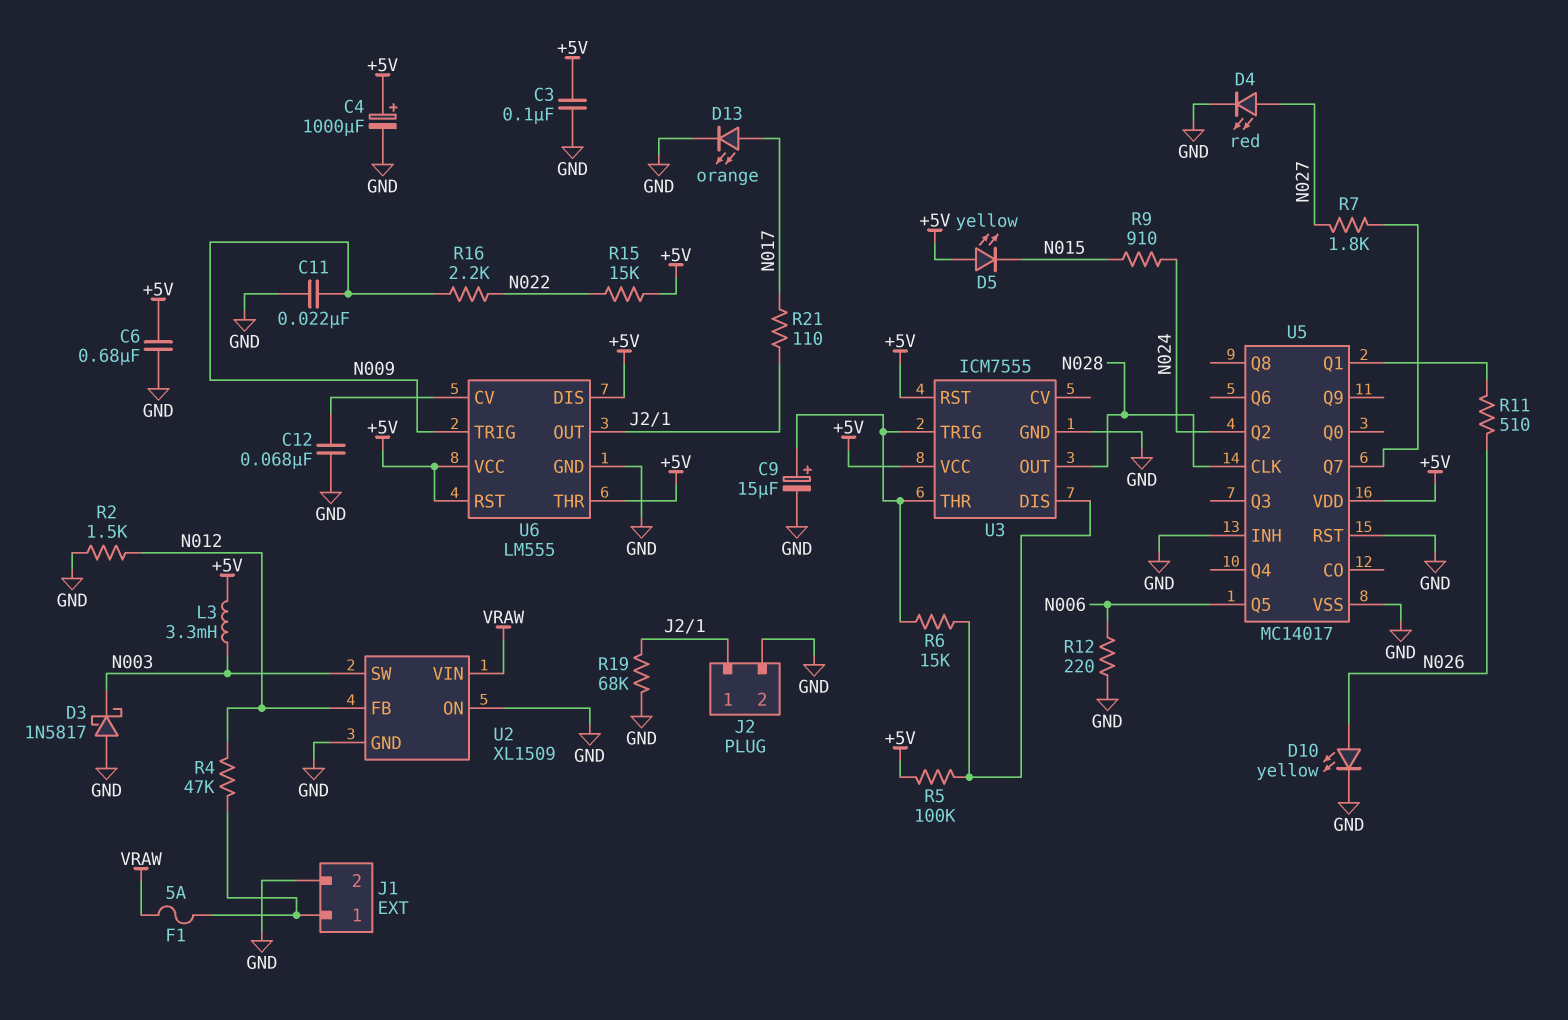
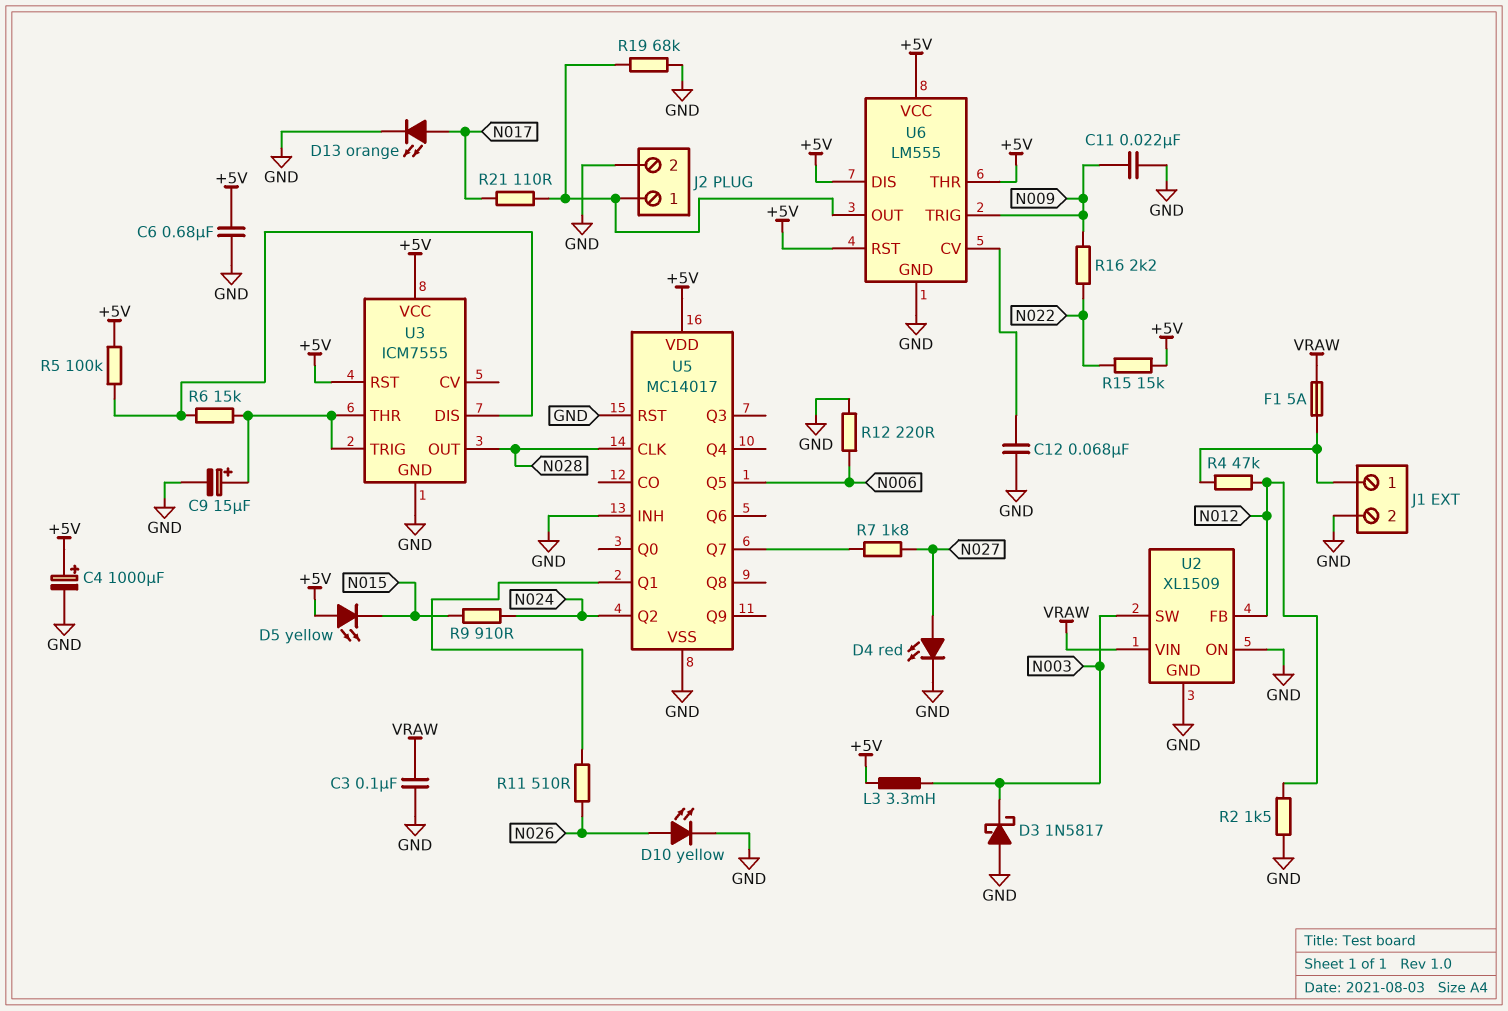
C3: 100nF (+5V, GND) -> 100nF (GND, VRAW)

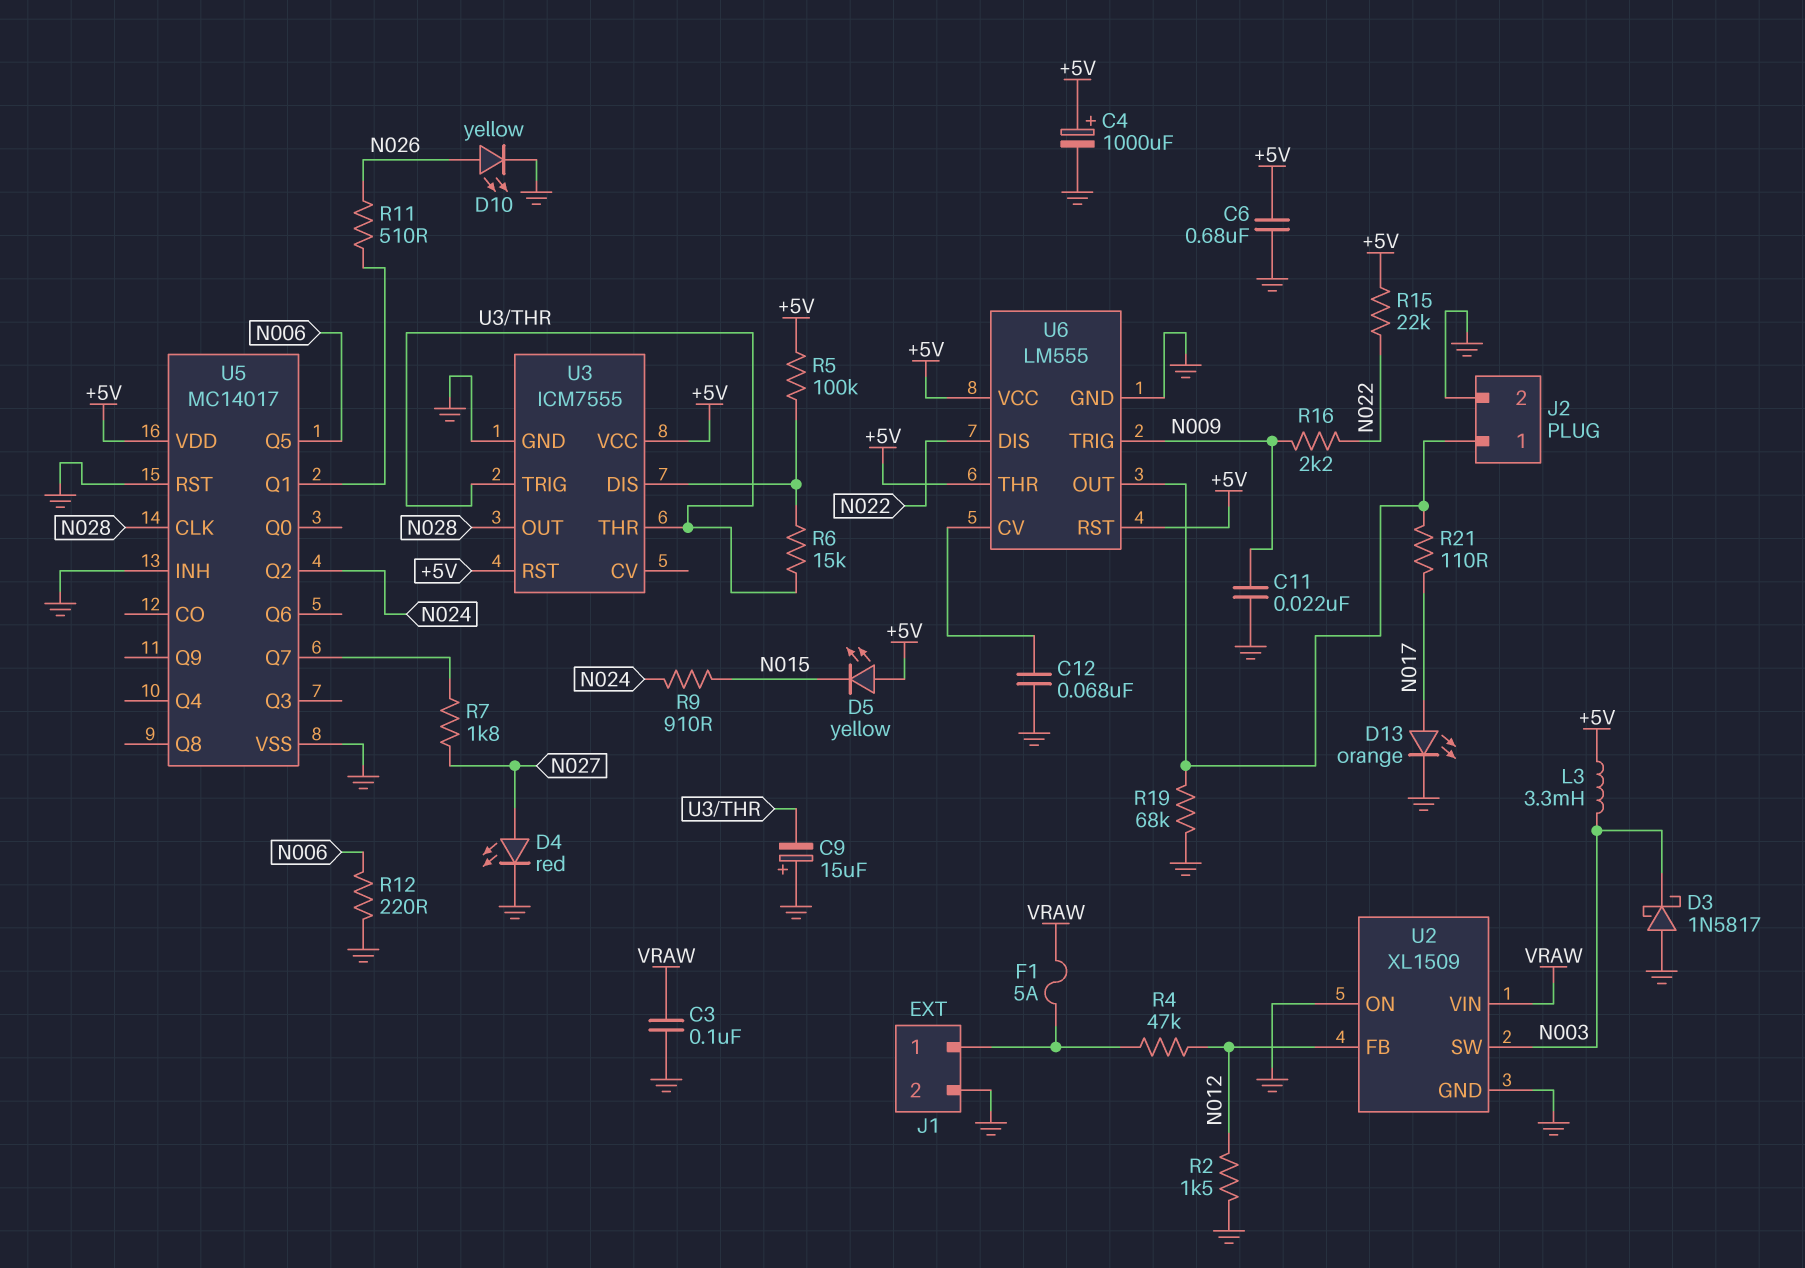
C9: 15uF (plus U3/THR, minus GND) -> 15uF (plus GND, minus U3/THR)
R15: 15k (+5V, N022) -> 22k (+5V, N022)
U6 pin DIS: +5V -> N022

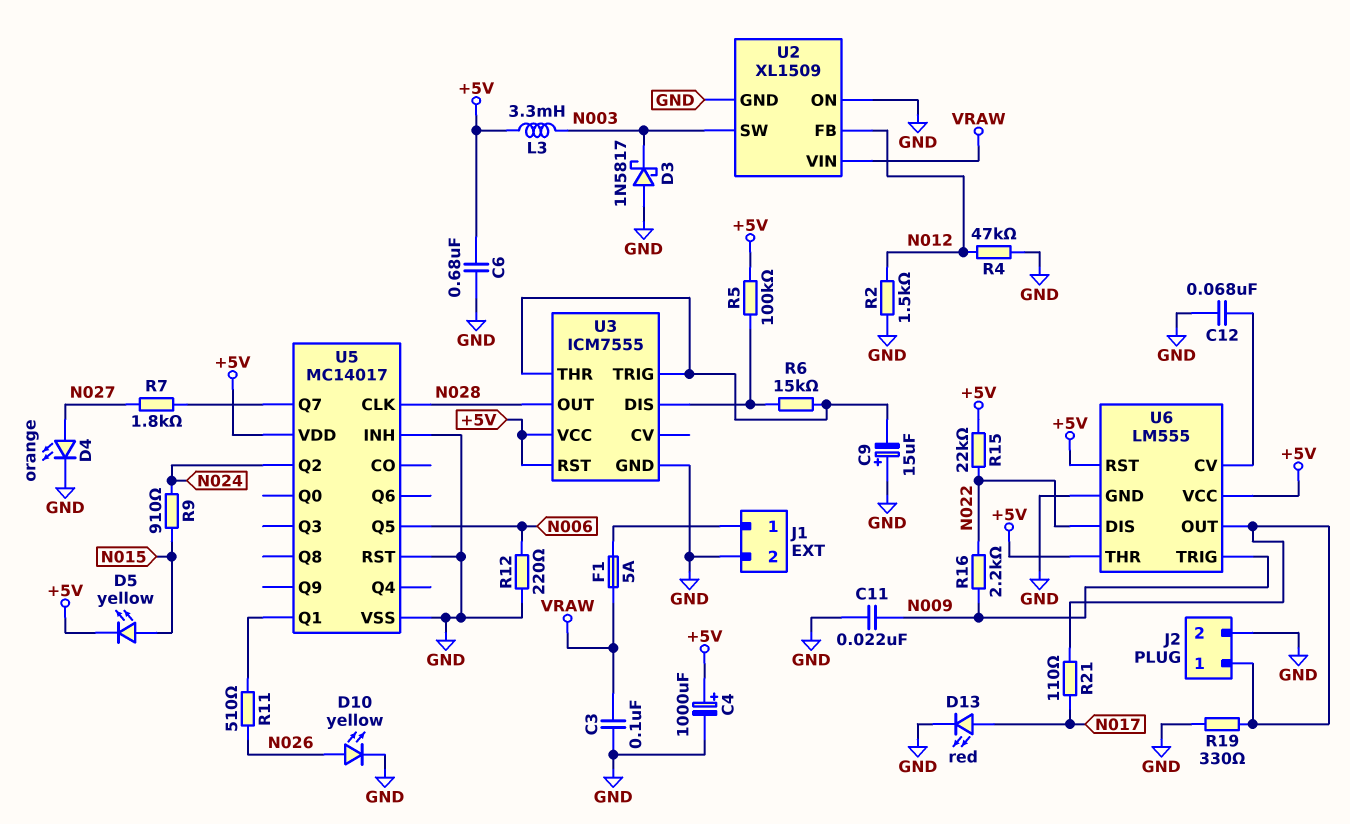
D4: LED red (A N027, K GND) -> LED orange (A N027, K GND)
D5: LED yellow (A +5V, K N015) -> LED yellow (A N015, K +5V)
D13: LED orange (A N017, K GND) -> LED red (A N017, K GND)
R4: 47k (J1/1, N012) -> 47k (GND, N012)
R19: 68k (GND, J2/1) -> 330 (GND, J2/1)

